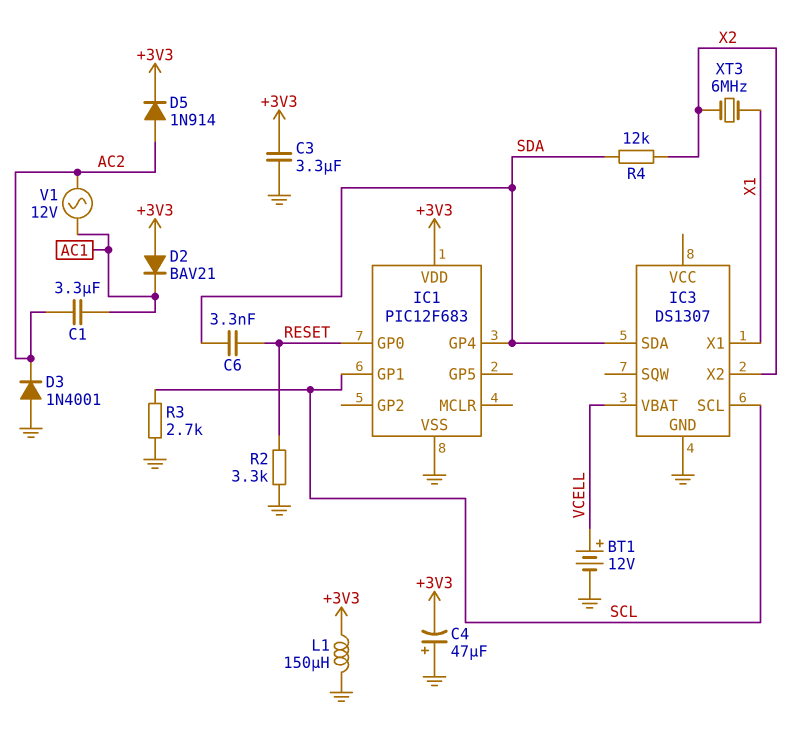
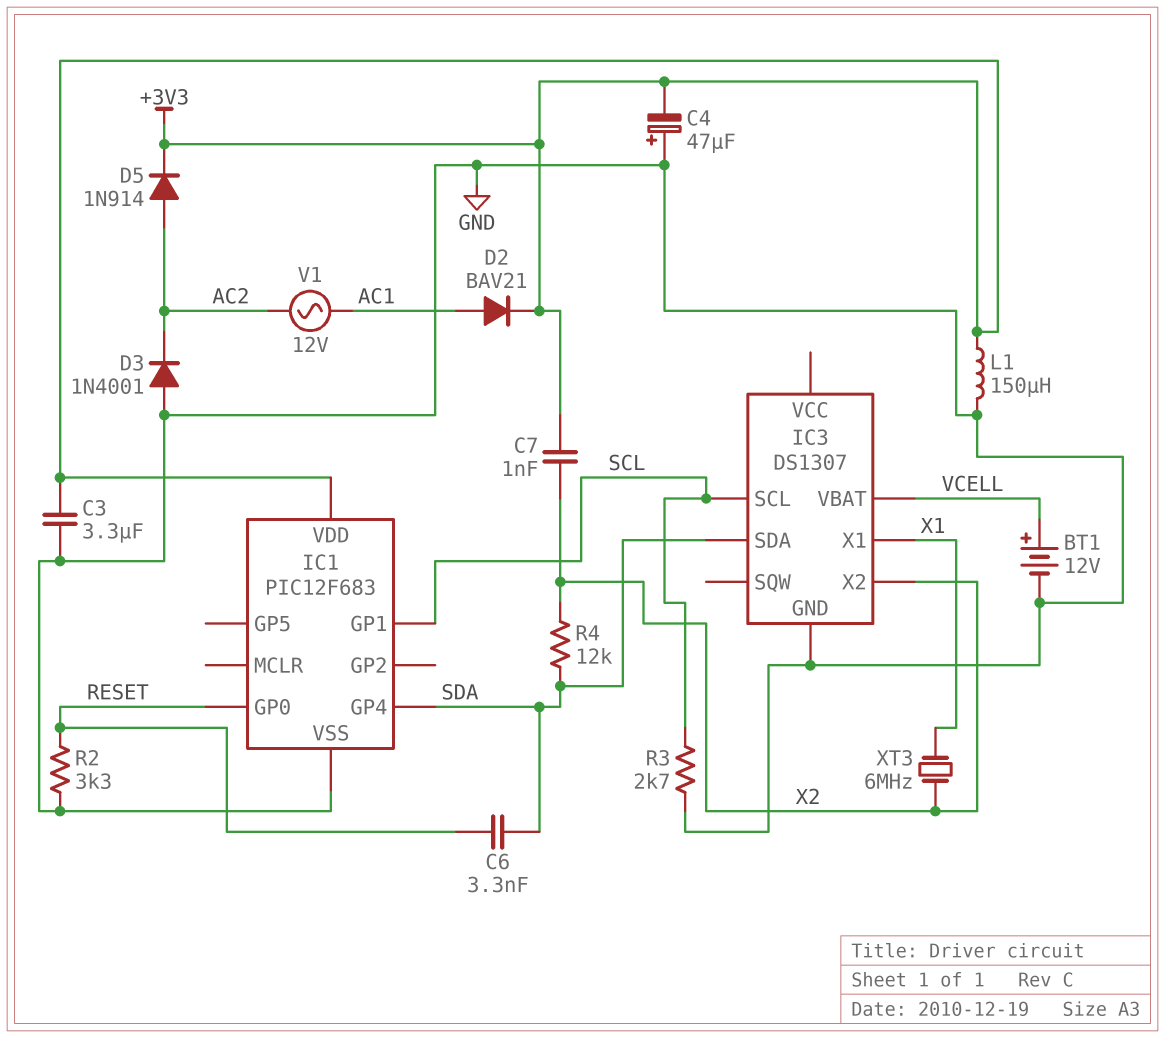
C1: 3.3uF (AC1, AC2) -> none
C7: none -> 1nF (+3V3, X2)
D2: diode BAV21 (A +3V3, K AC1) -> diode BAV21 (A AC1, K +3V3)

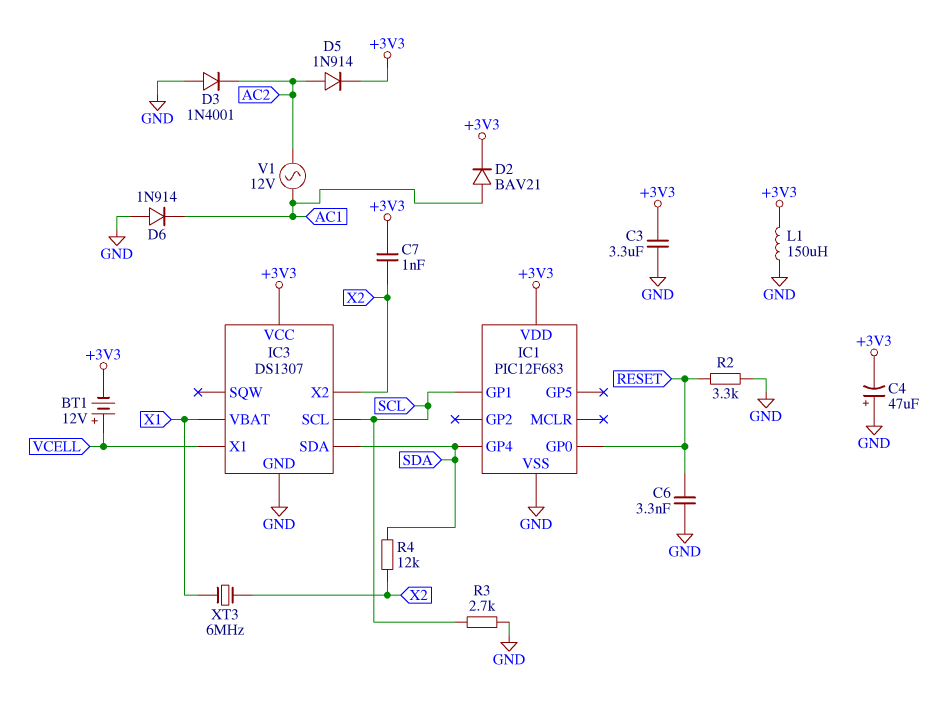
BT1: 12V (plus VCELL, minus GND) -> 12V (plus VCELL, minus +3V3)
C6: 3.3nF (RESET, SDA) -> 3.3nF (GND, RESET)
D6: none -> diode 1N914 (A GND, K AC1)
IC3 pin VBAT: VCELL -> X1
IC3 pin VCC: none -> +3V3
IC3 pin X1: X1 -> VCELL

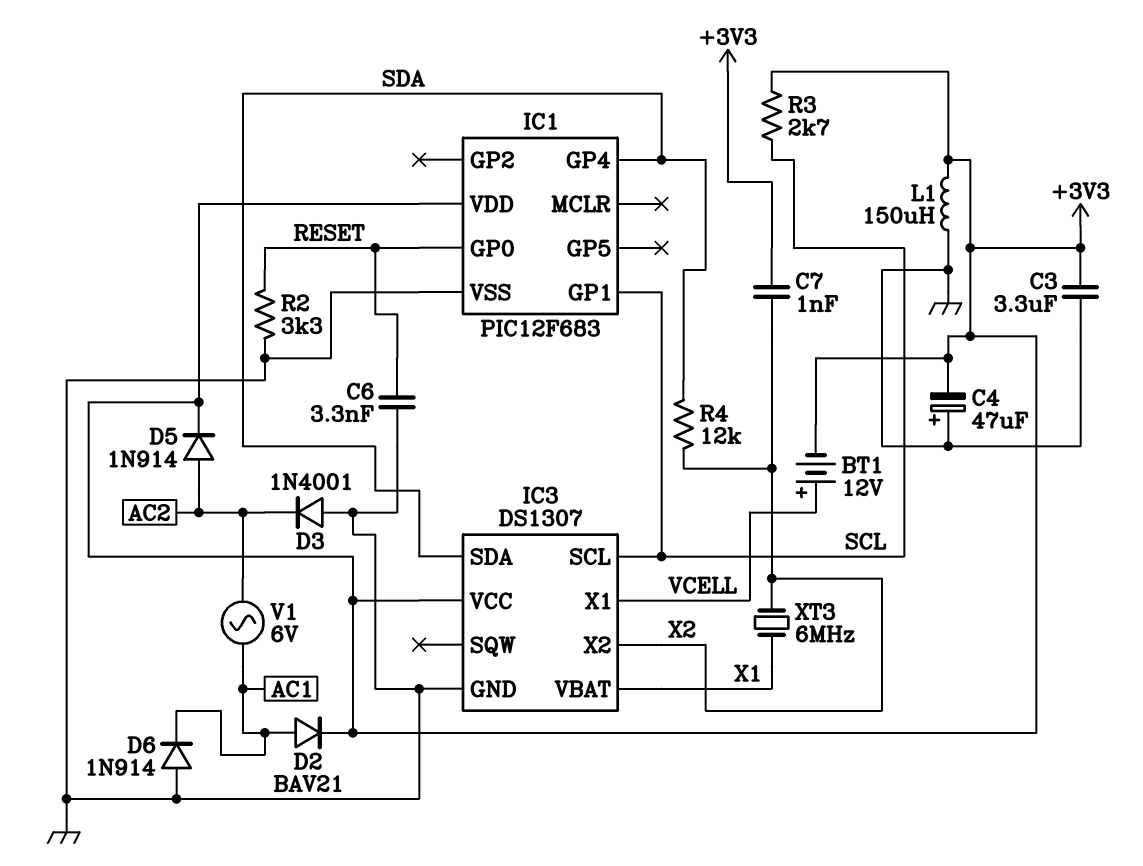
R3: 2.7k (GND, SCL) -> 2.7k (+3V3, SCL)
V1: AC 12V (AC1, AC2) -> AC 6V (AC1, AC2)

